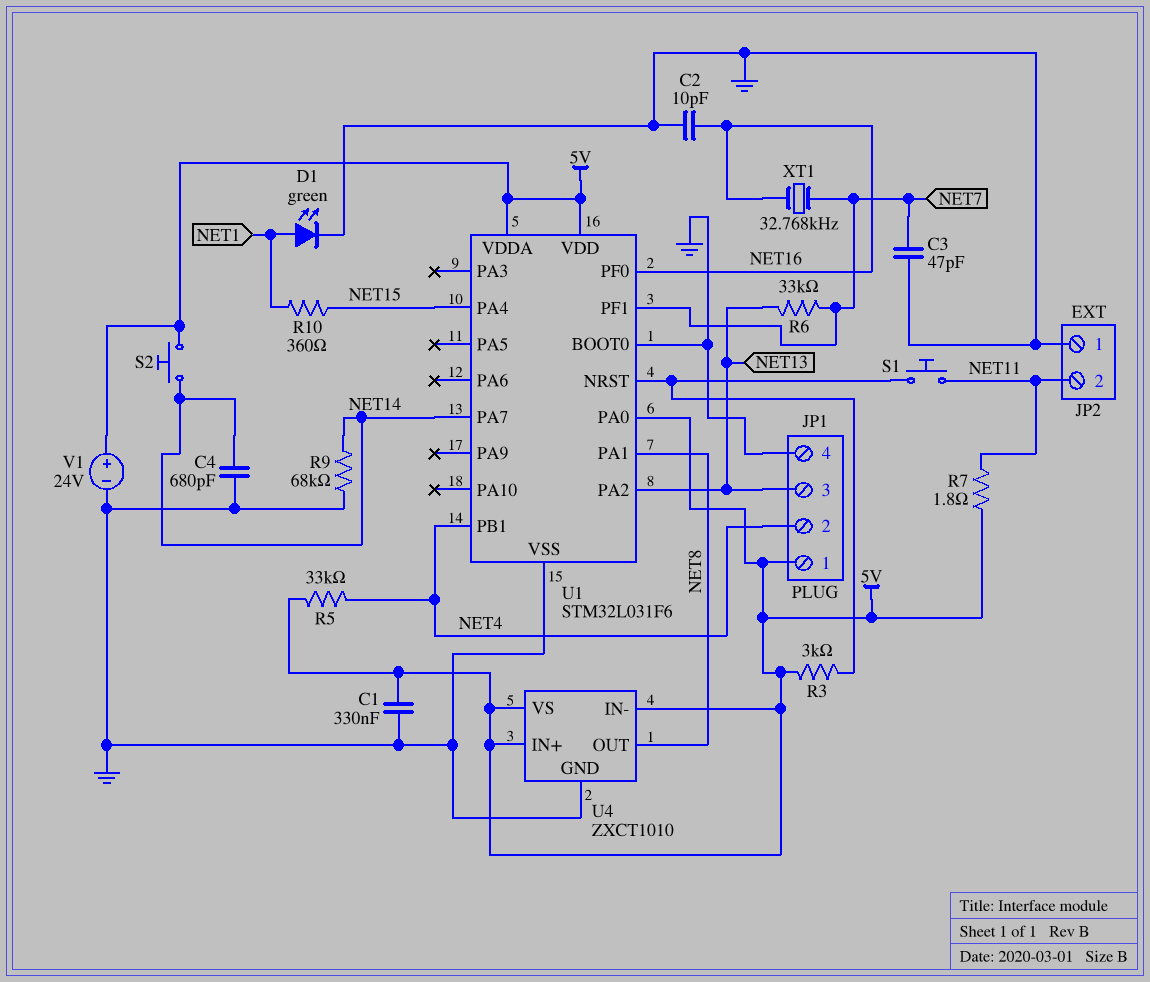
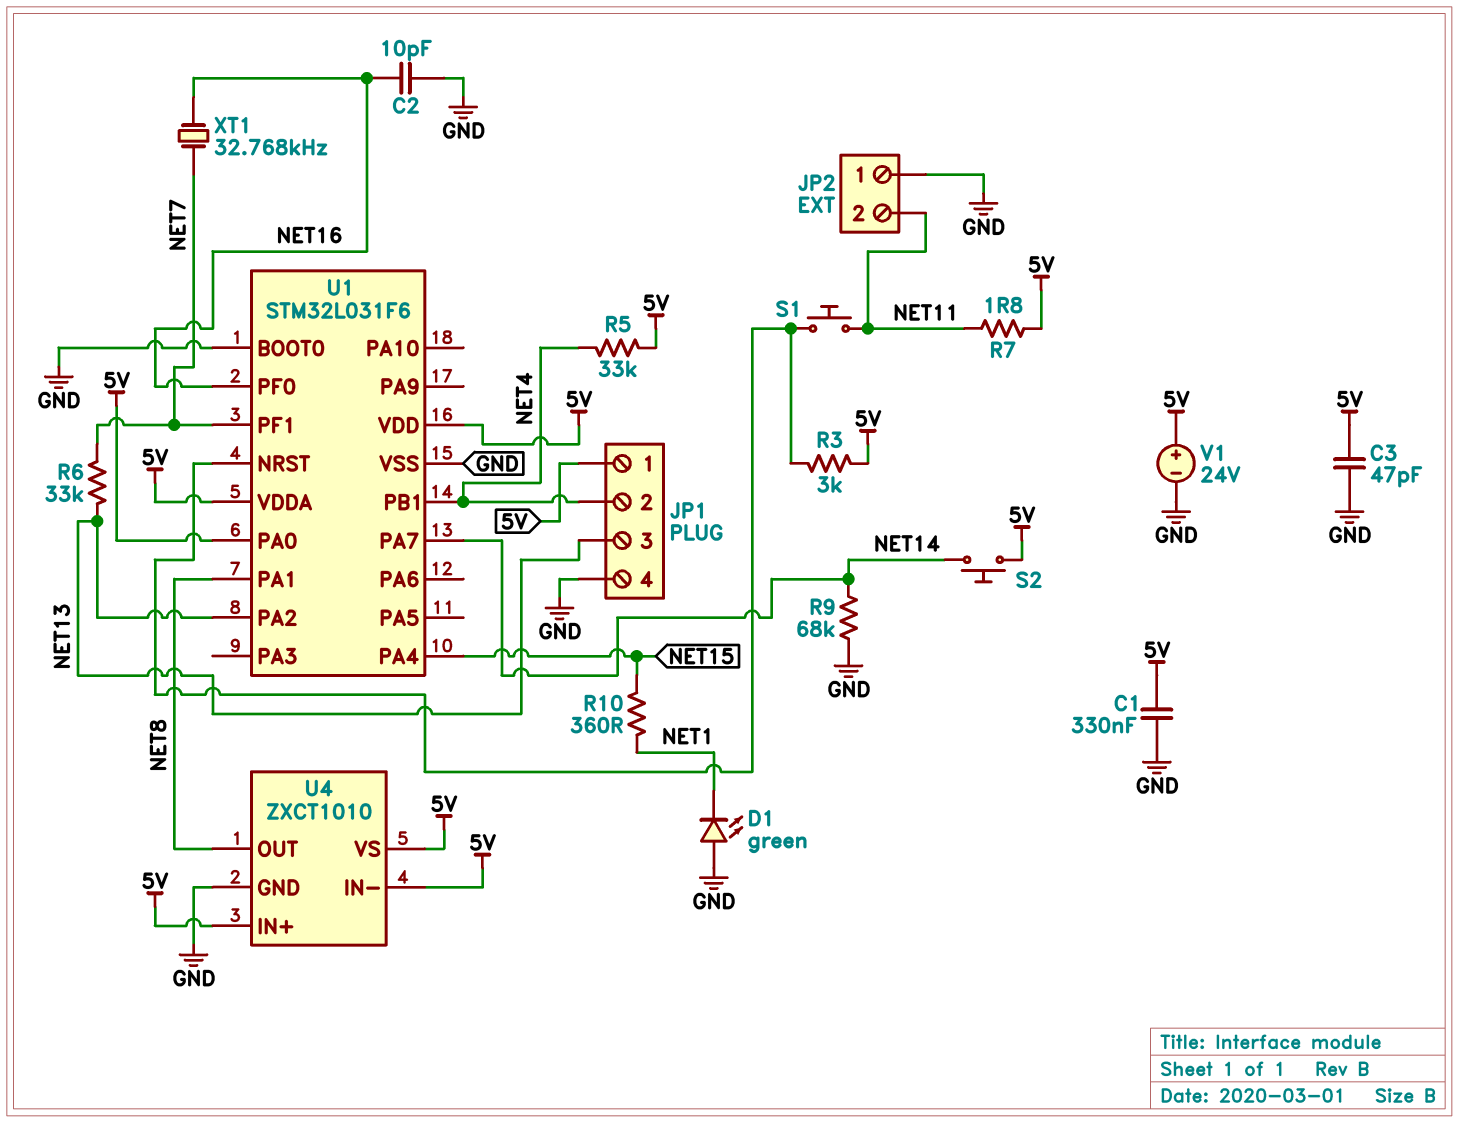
C3: 47pF (GND, NET7) -> 47pF (5V, GND)
C4: 680pF (GND, NET14) -> none
D1: LED green (A NET1, K GND) -> LED green (A GND, K NET1)

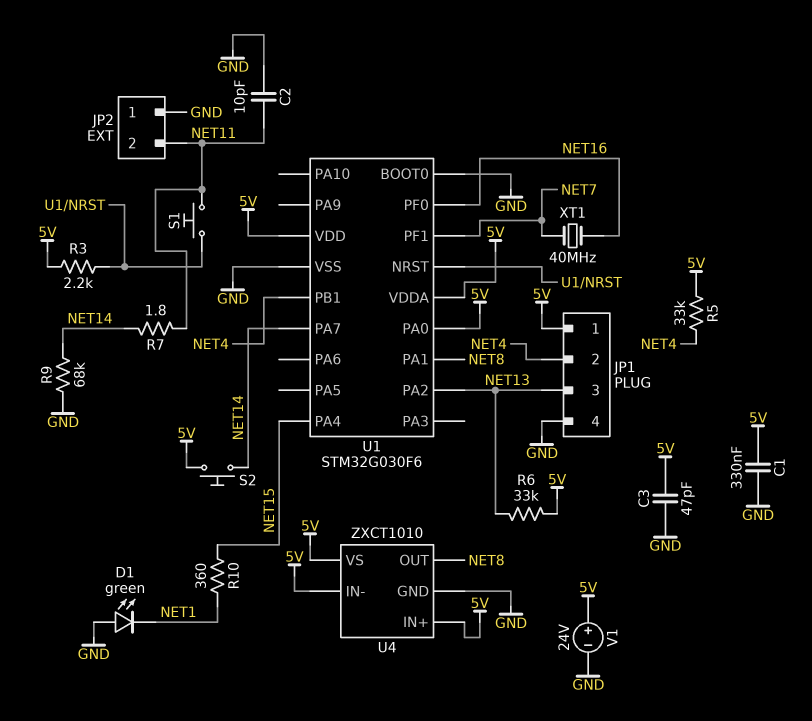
C2: 10pF (GND, NET16) -> 10pF (GND, NET11)
R3: 3k (5V, U1/NRST) -> 2.2k (5V, U1/NRST)
R6: 33k (NET7, NET13) -> 33k (5V, NET13)
R7: 1.8 (5V, NET11) -> 1.8 (NET11, NET14)
U1: STM32L031F6 -> STM32G030F6
XT1: 32.768kHz (NET7, NET16) -> 40MHz (NET7, NET16)

